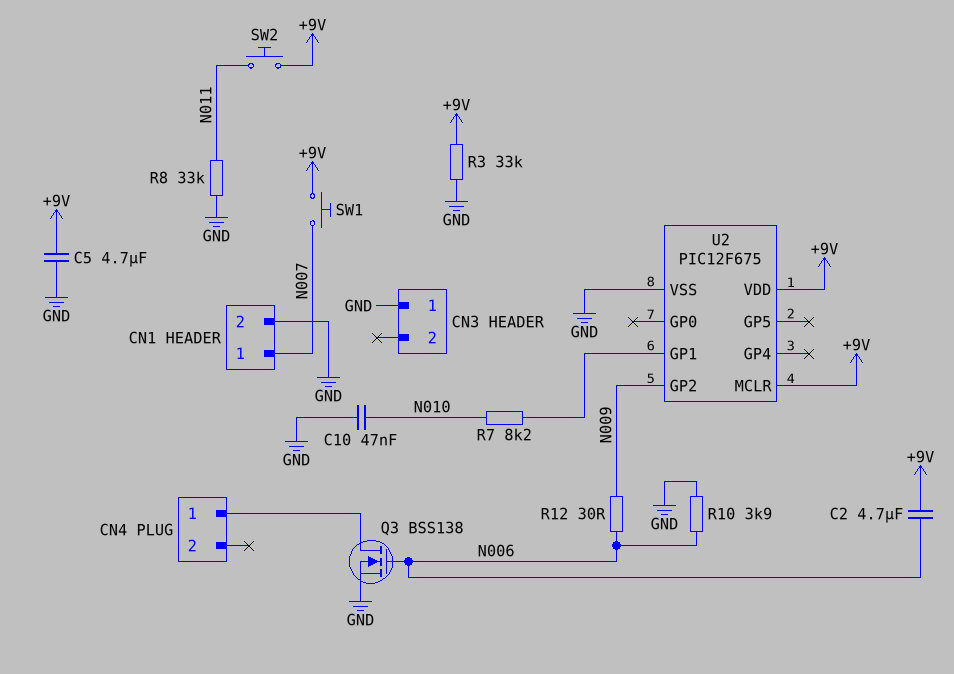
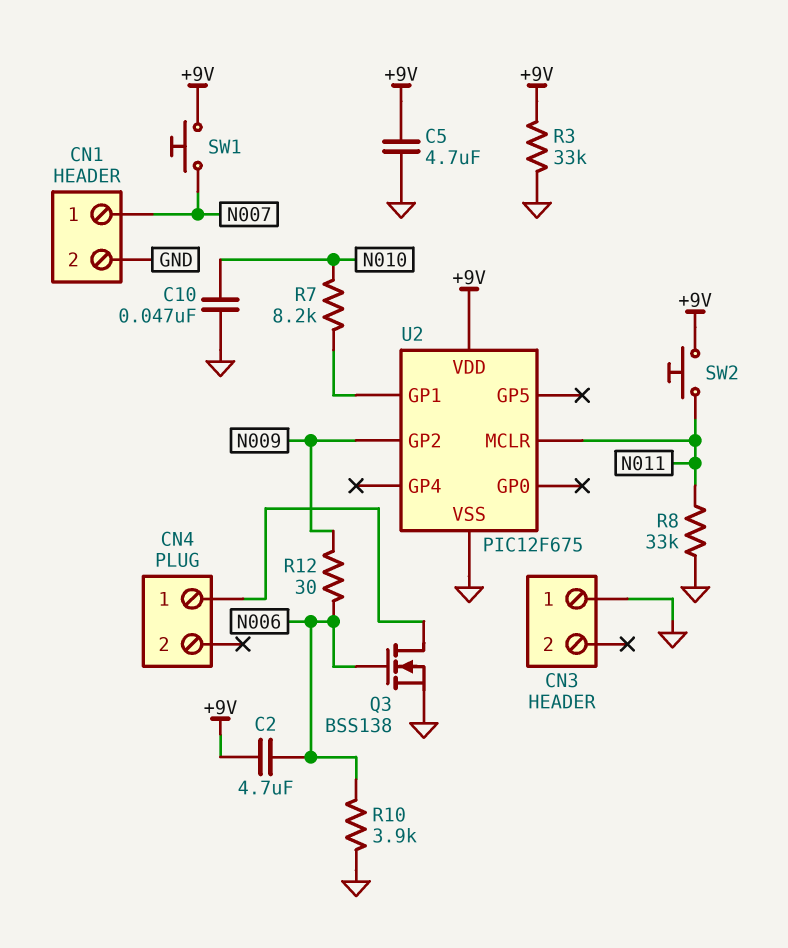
U2 pin MCLR: +9V -> N011

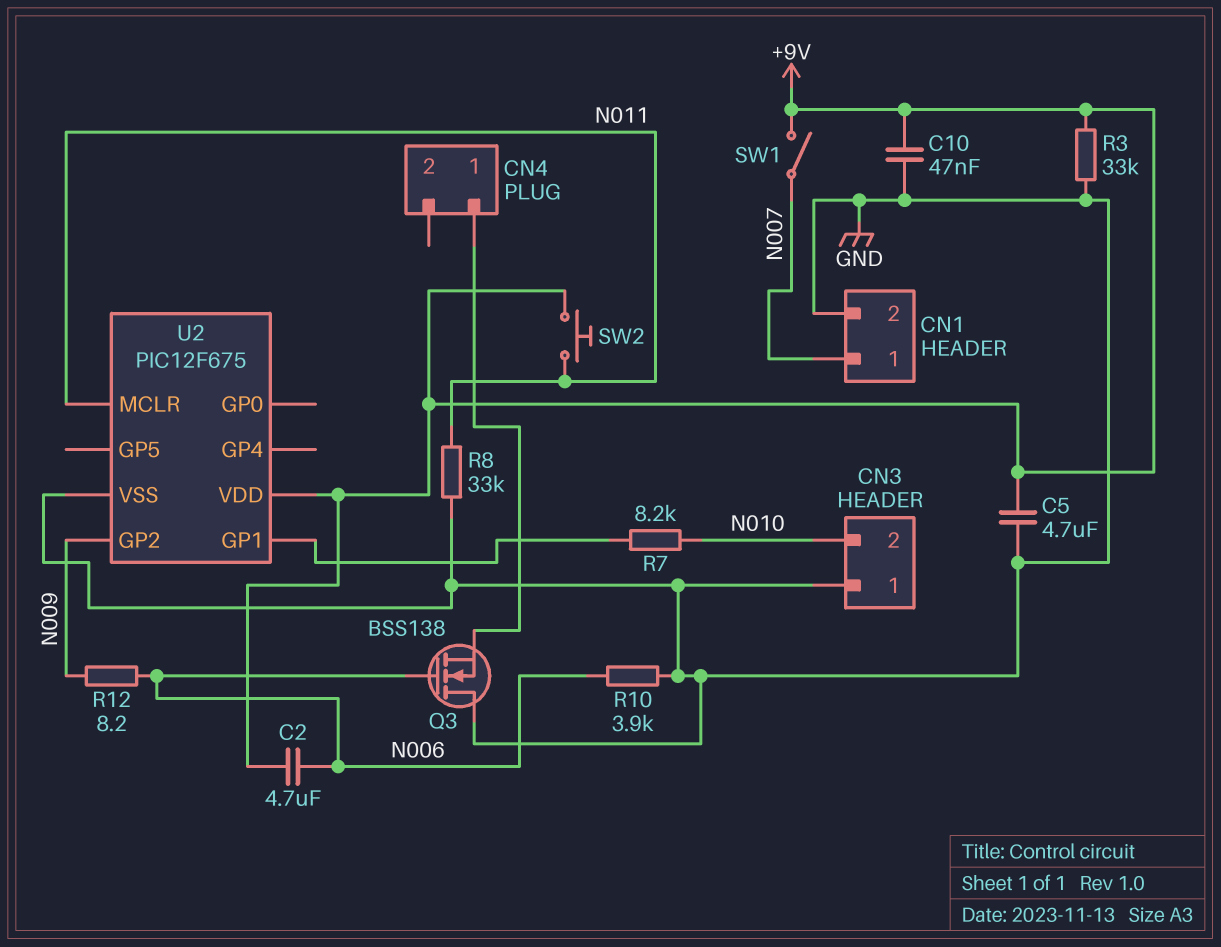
C10: 47nF (GND, N010) -> 47nF (+9V, GND)
CN3 pin 2: none -> N010
Q3: NMOS BSS138 (G N006, D CN4/1, S GND) -> NMOS BSS138 (G N006, D GND, S CN4/1)
R12: 30 (N006, N009) -> 8.2 (N006, N009)
SW1: button (+9V, N007) -> switch (+9V, N007)

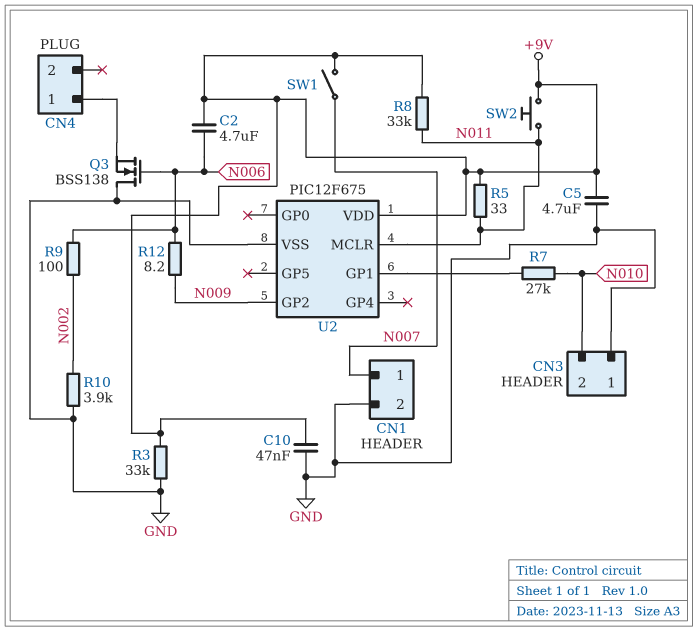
R5: none -> 33 (+9V, N011)
R7: 8.2k (N010, U2/GP1) -> 27k (N010, U2/GP1)
R8: 33k (GND, N011) -> 33k (+9V, N011)
R9: none -> 100 (N002, N006)
R10: 3.9k (GND, N006) -> 3.9k (GND, N002)

